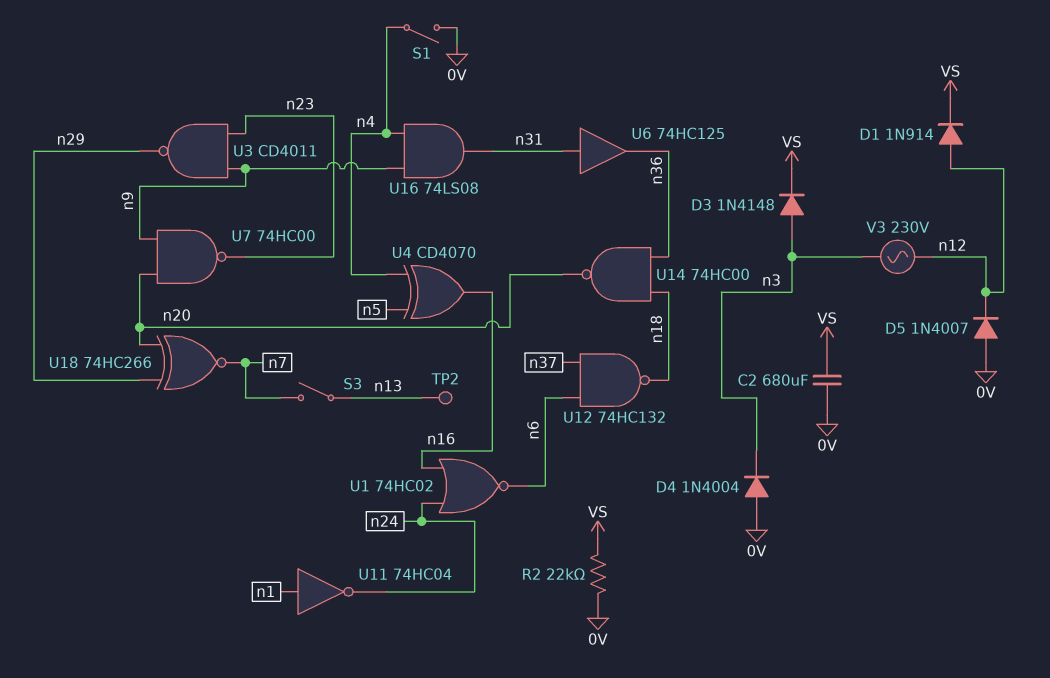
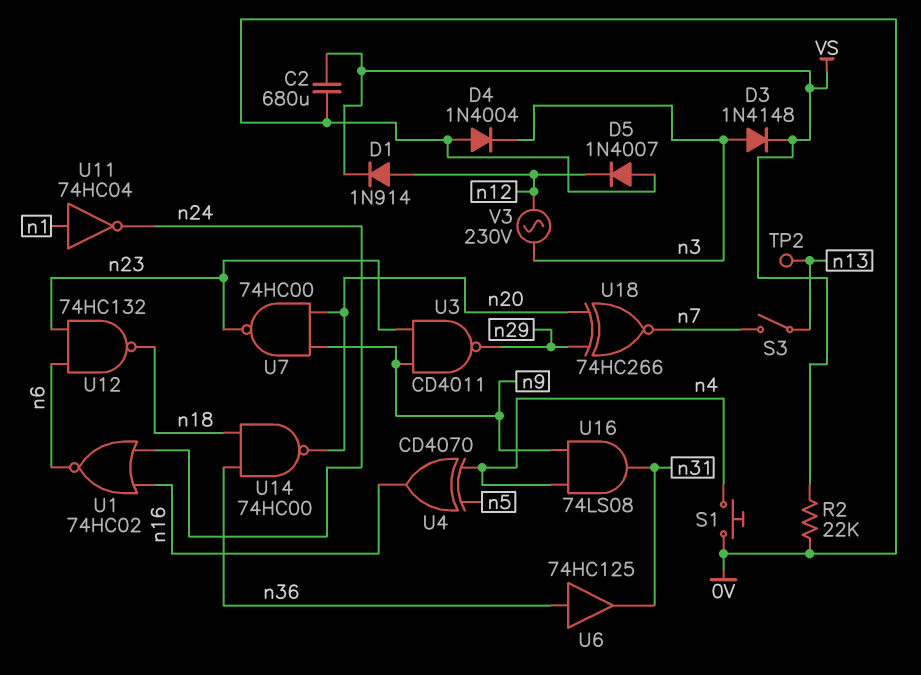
S1: switch (0V, n4) -> button (0V, n4)
U6: buffer 74HC125 (in n31, out n36) -> buffer 74HC125 (in n36, out n31)
U12: NAND 74HC132 (in n6, in n37, out n18) -> NAND 74HC132 (in n6, in n23, out n18)

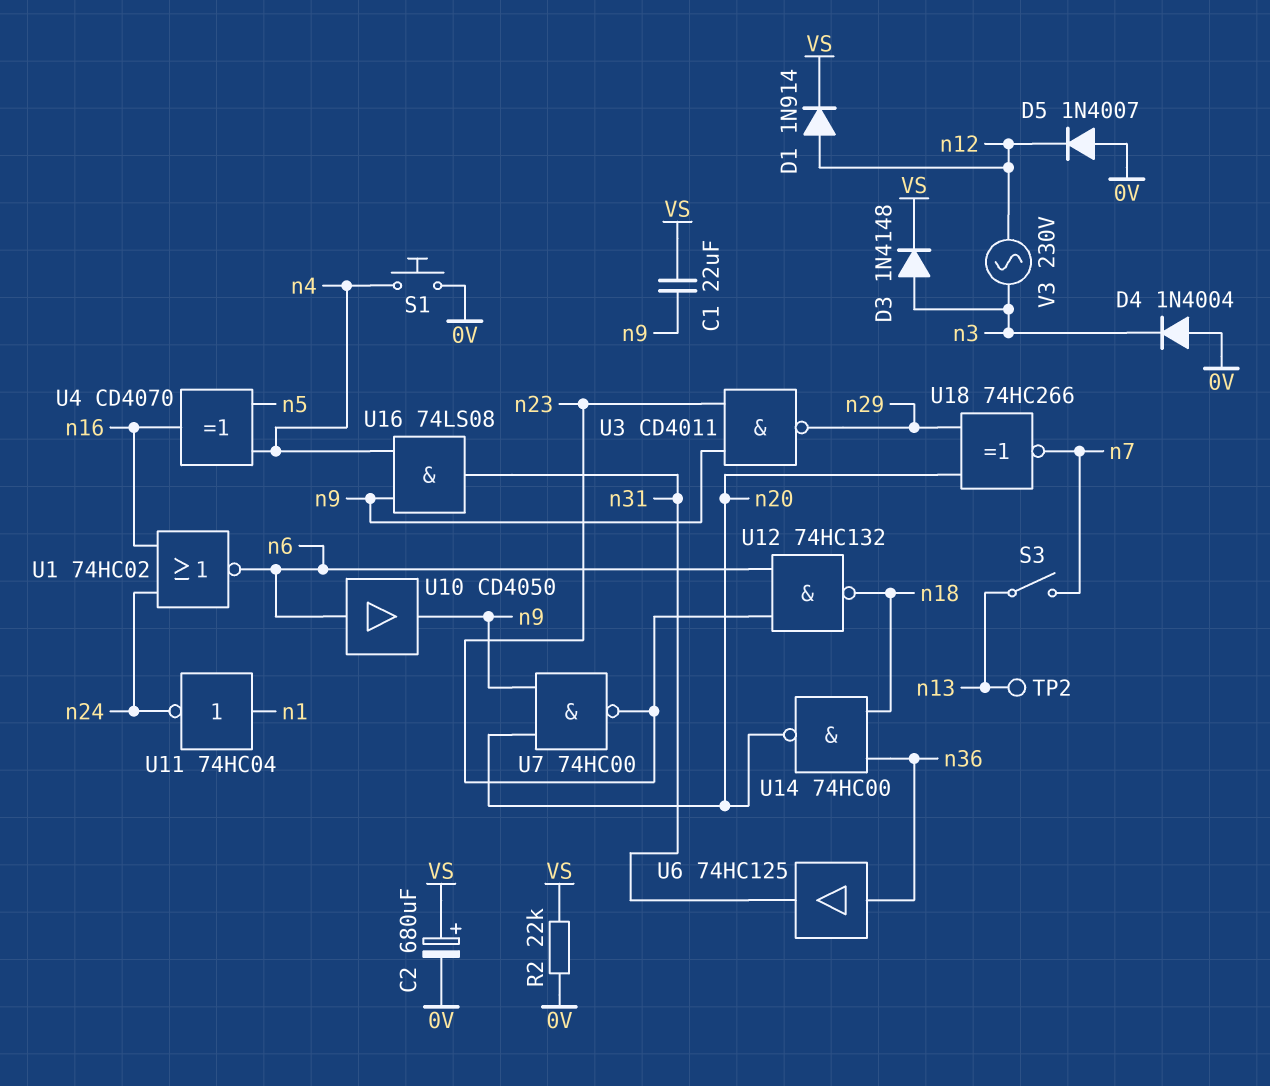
C1: none -> 22uF (VS, n9)
C2: 680uF (0V, VS) -> 680uF (plus VS, minus 0V)
U10: none -> buffer CD4050 (in n6, out n9)

